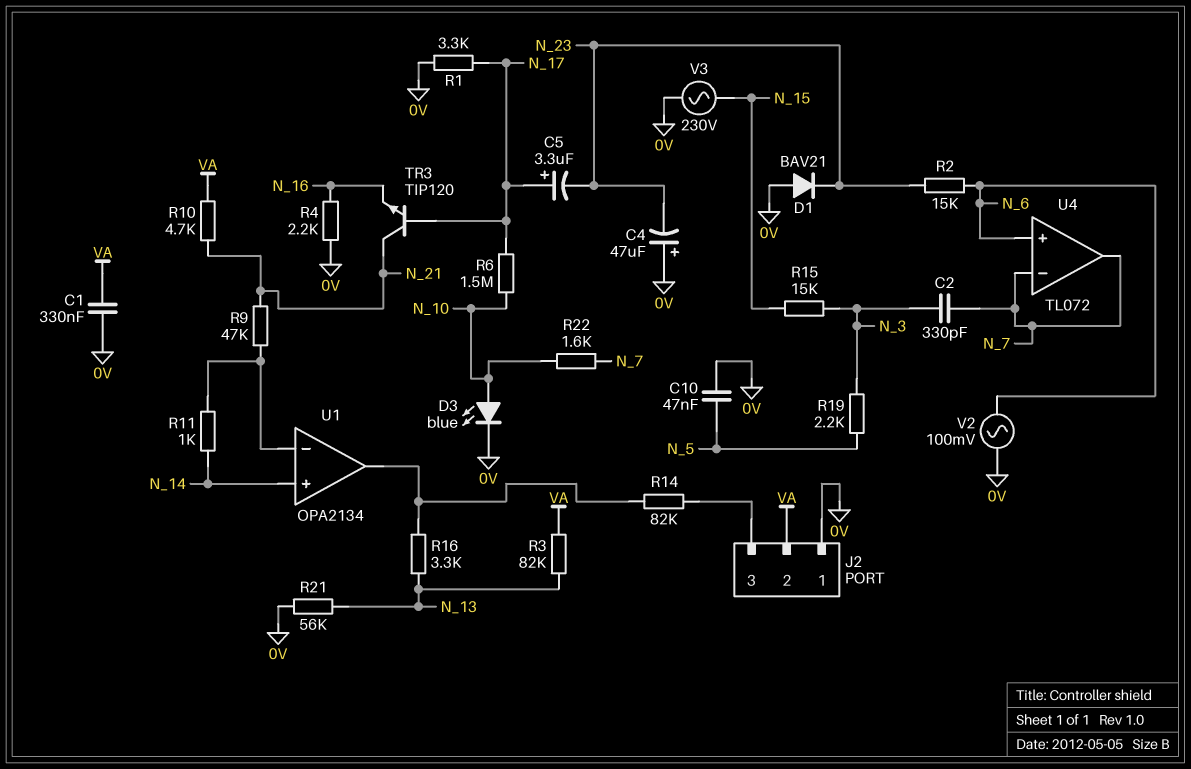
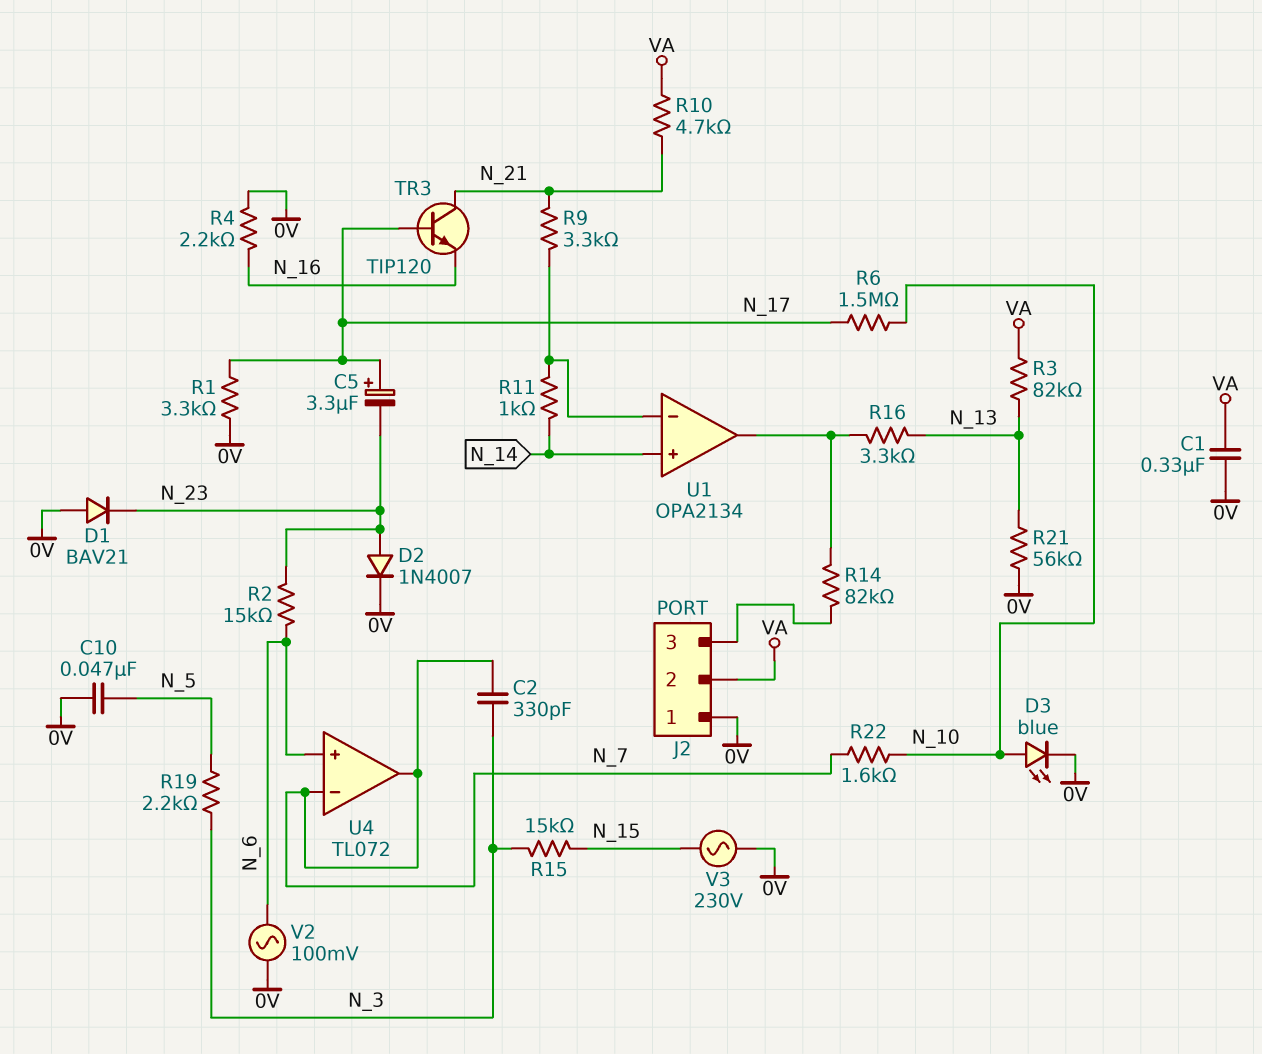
C4: 47uF (plus 0V, minus N_23) -> none
D2: none -> diode 1N4007 (A N_23, K 0V)
R9: 47k (N_21, U1/in-) -> 3.3k (N_21, U1/in-)

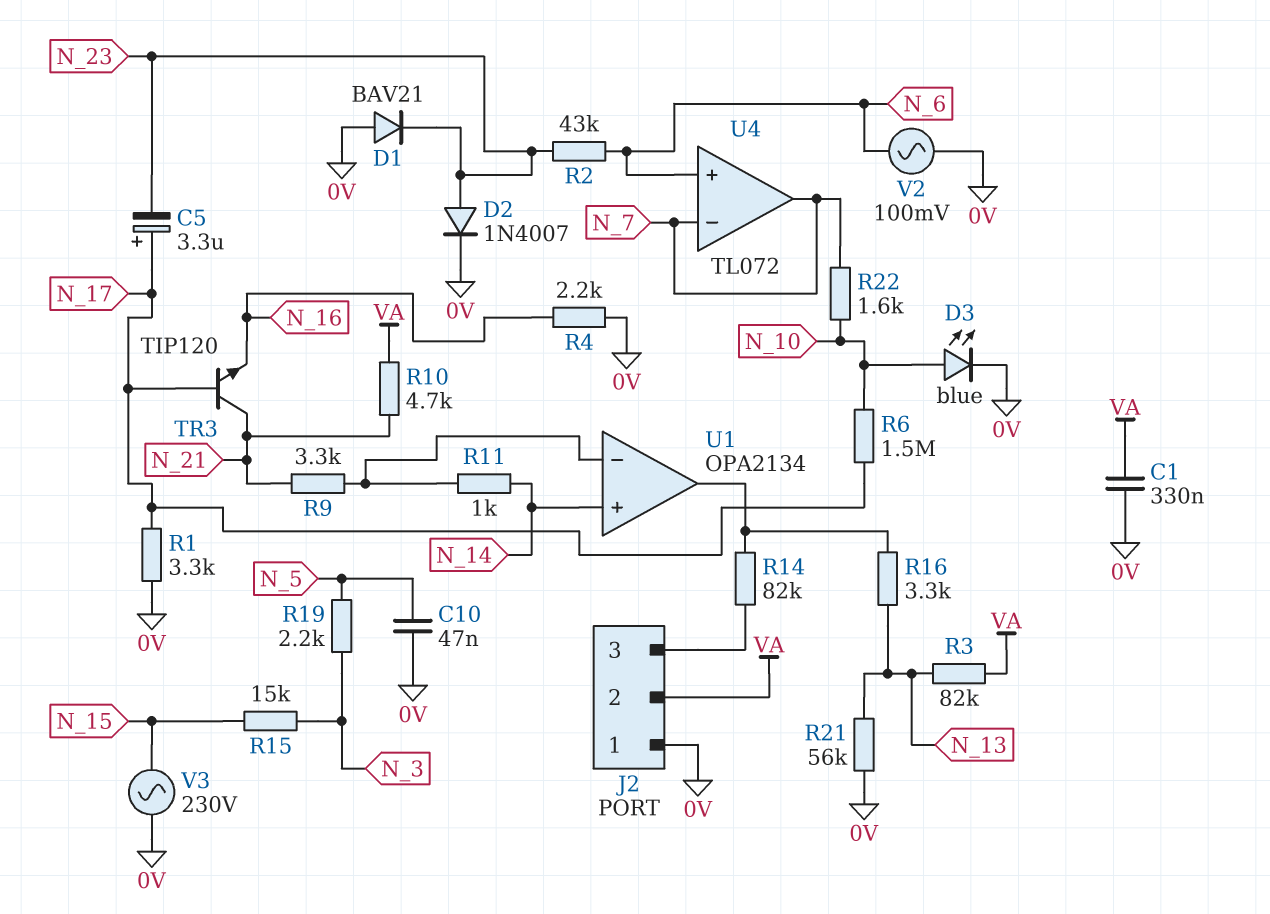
C2: 330pF (N_3, N_7) -> none
R2: 15k (N_6, N_23) -> 43k (N_6, N_23)

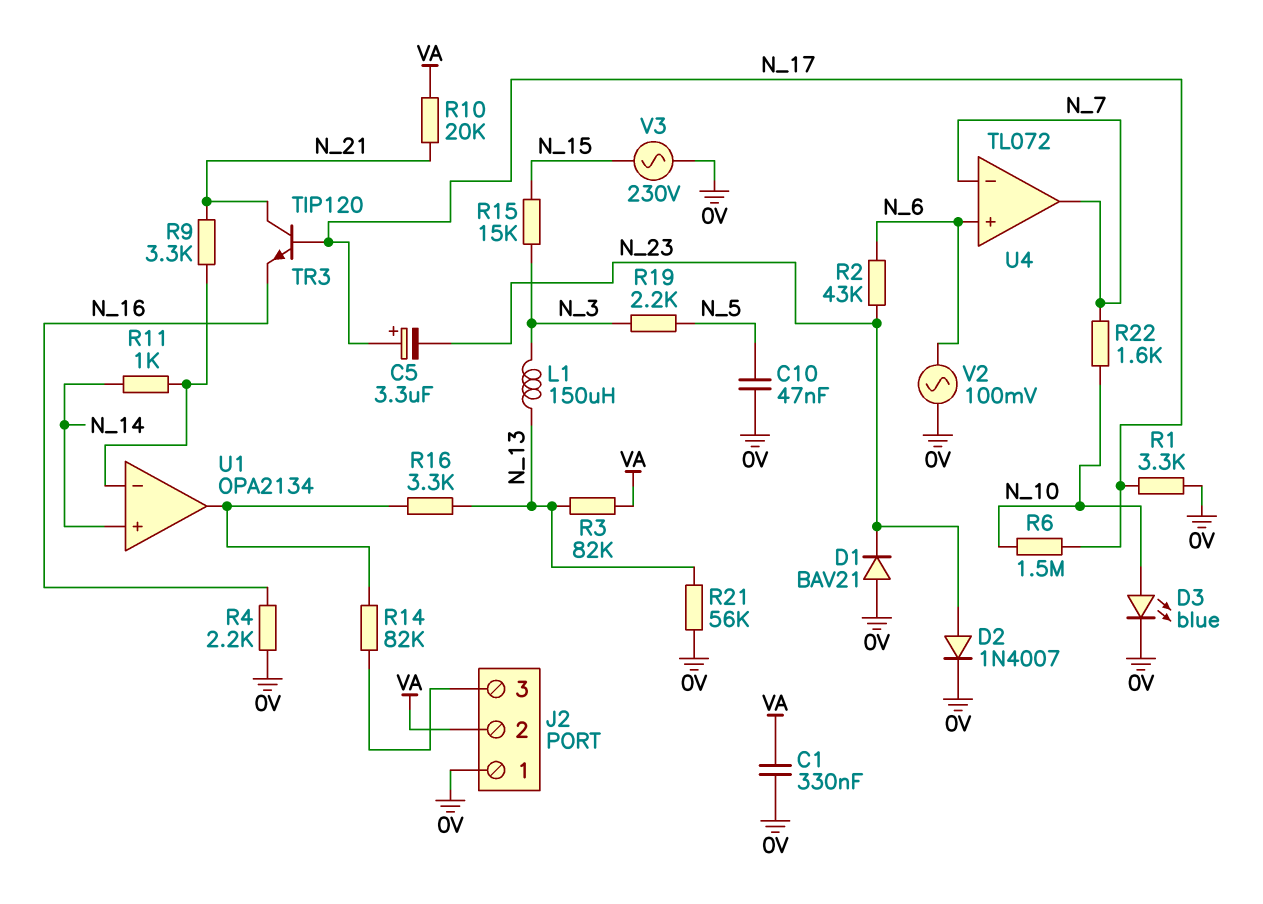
L1: none -> 150uH (N_3, N_13)
R10: 4.7k (N_21, VA) -> 20k (N_21, VA)

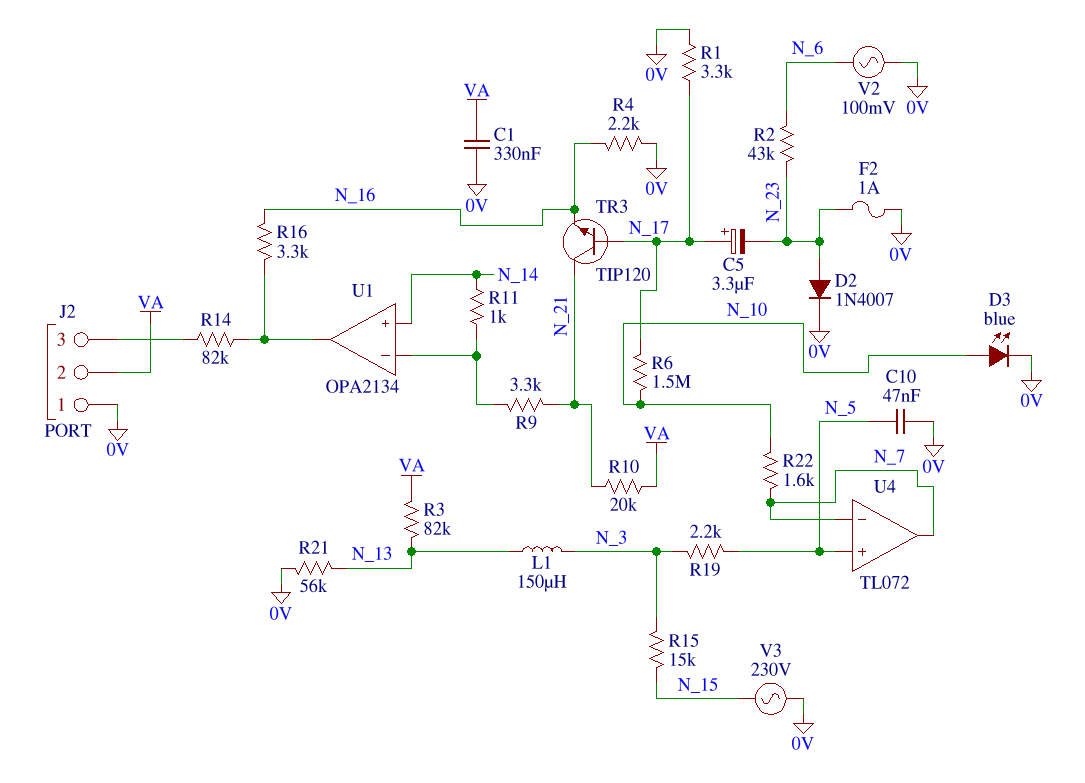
D1: diode BAV21 (A 0V, K N_23) -> none
F2: none -> 1A (0V, N_23)
R16: 3.3k (N_13, U1/out) -> 3.3k (N_16, U1/out)
U4 pin in+: N_6 -> N_5

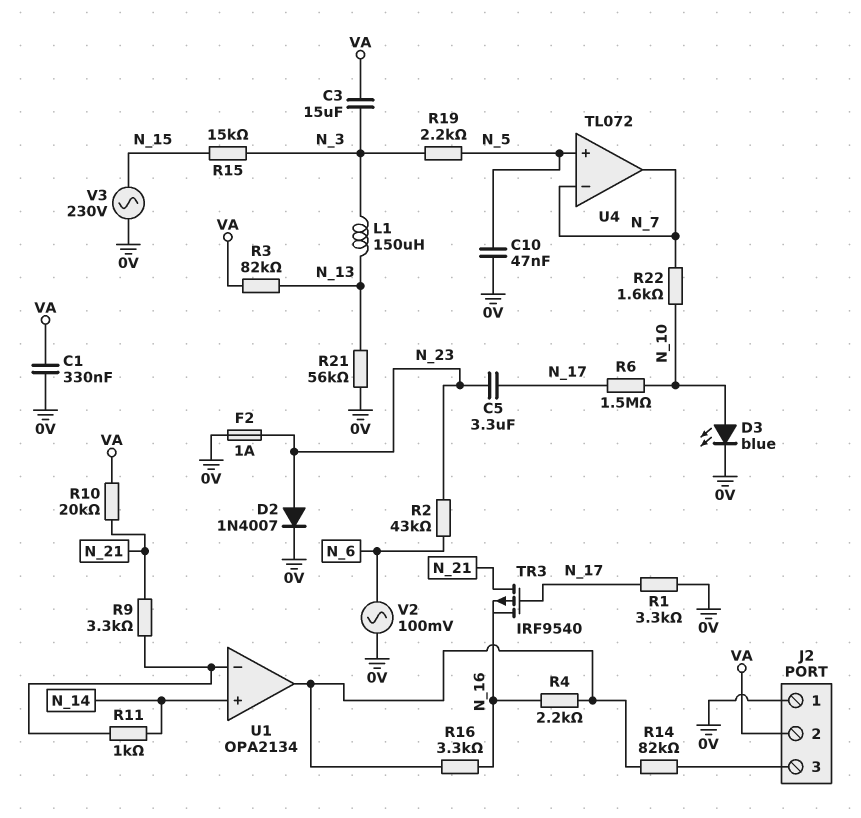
C3: none -> 15uF (N_3, VA)
C5: 3.3uF (plus N_17, minus N_23) -> 3.3uF (N_17, N_23)
R4: 2.2k (0V, N_16) -> 2.2k (N_16, U1/out)
TR3: NPN TIP120 (B N_17, C N_21, E N_16) -> PMOS IRF9540 (G N_17, D N_21, S N_16)

